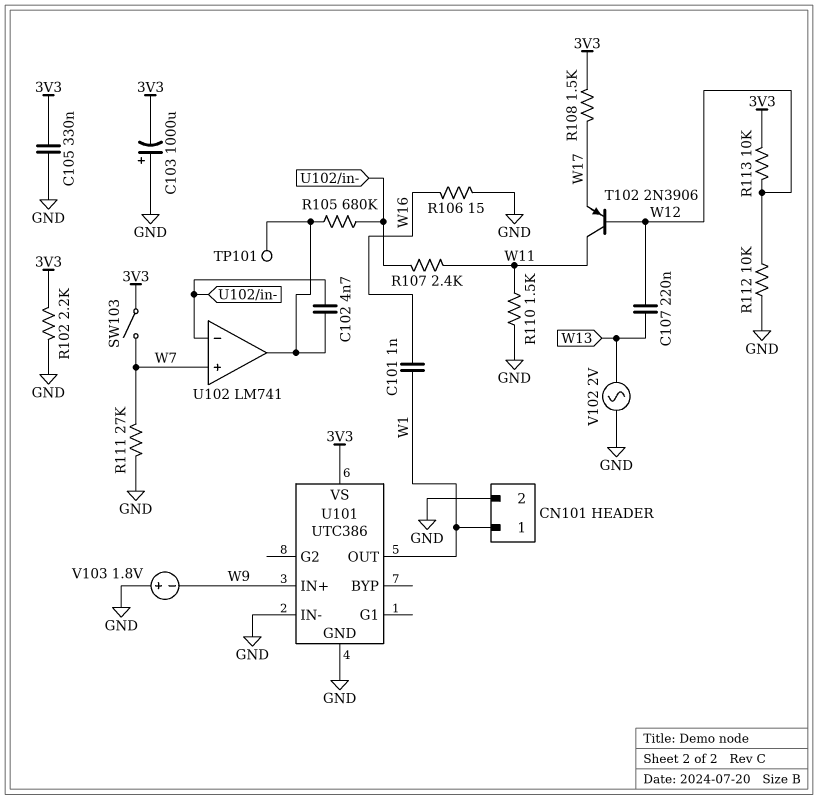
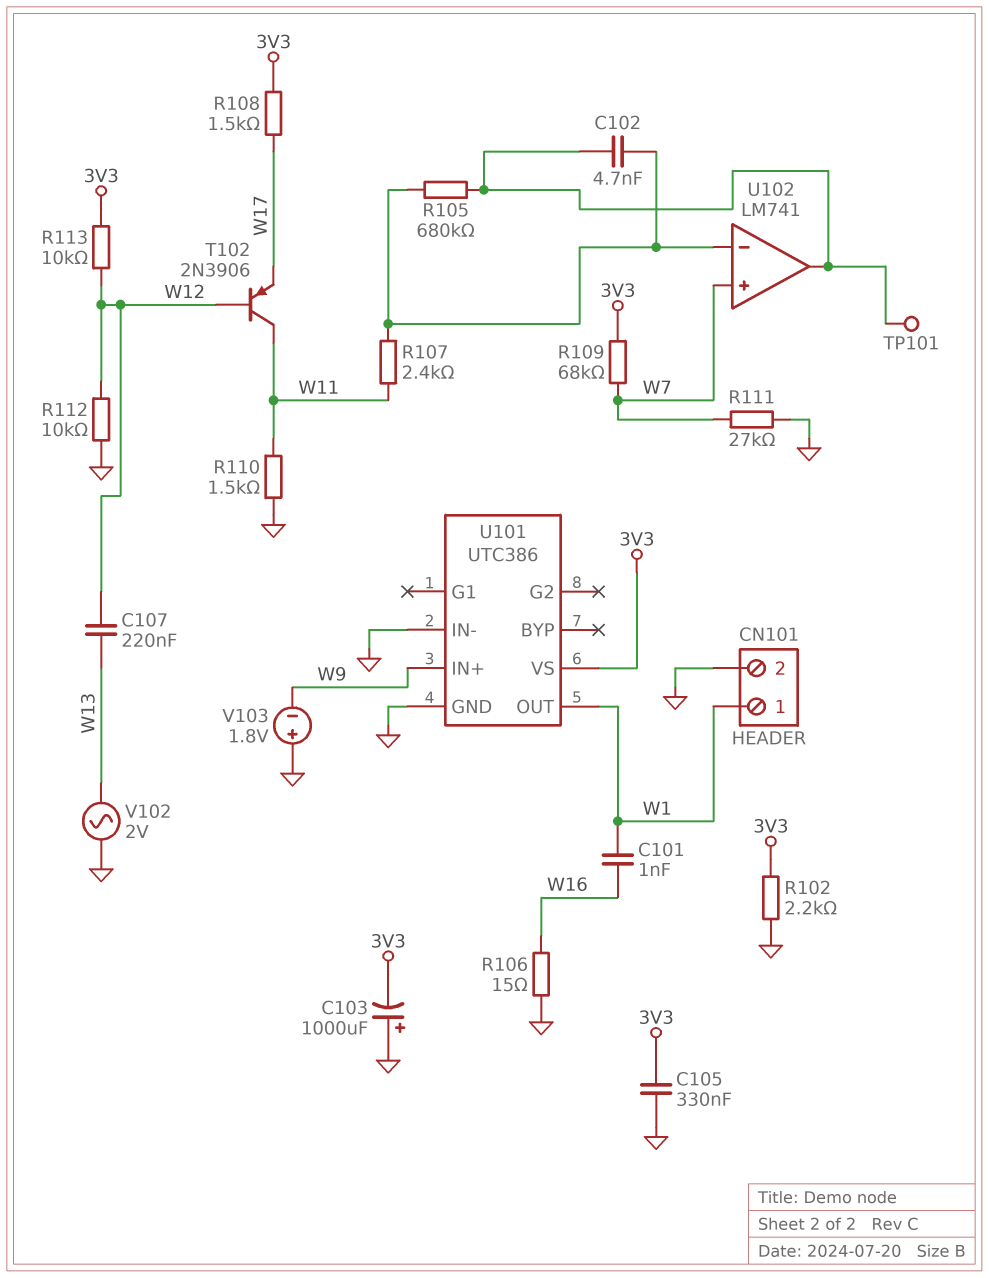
R109: none -> 68k (3V3, W7)
SW103: switch (3V3, W7) -> none

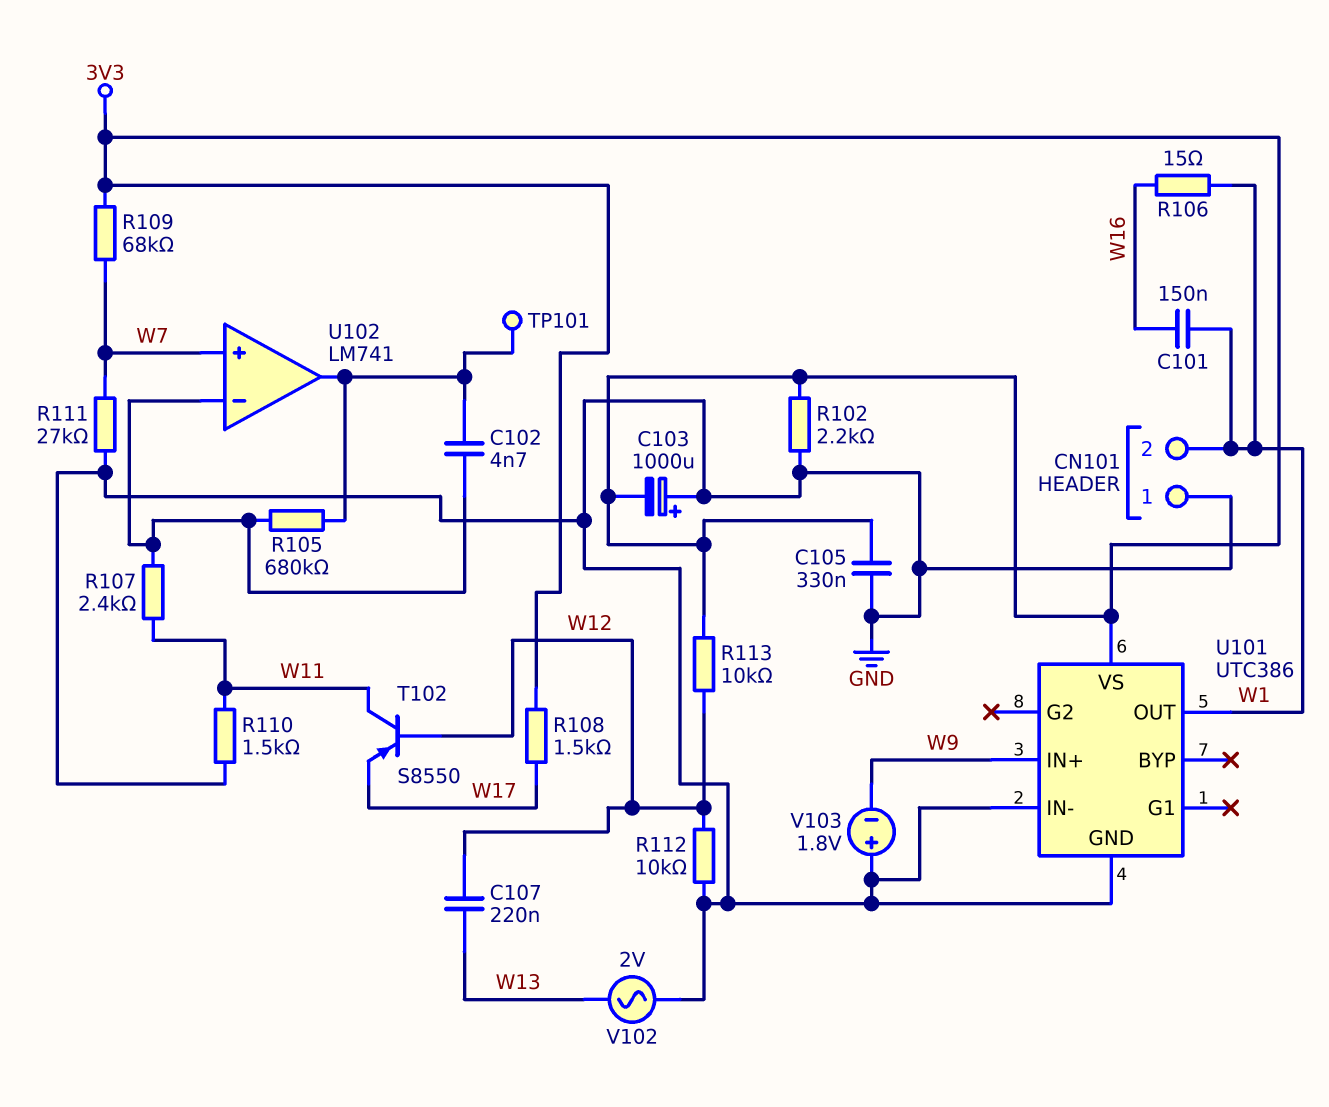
C101: 1nF (W1, W16) -> 150nF (W1, W16)
CN101 pin 1: W1 -> GND
CN101 pin 2: GND -> W1
R106: 15 (GND, W16) -> 15 (W1, W16)
T102: PNP 2N3906 (B W12, C W11, E W17) -> PNP S8550 (B W12, C W11, E W17)

